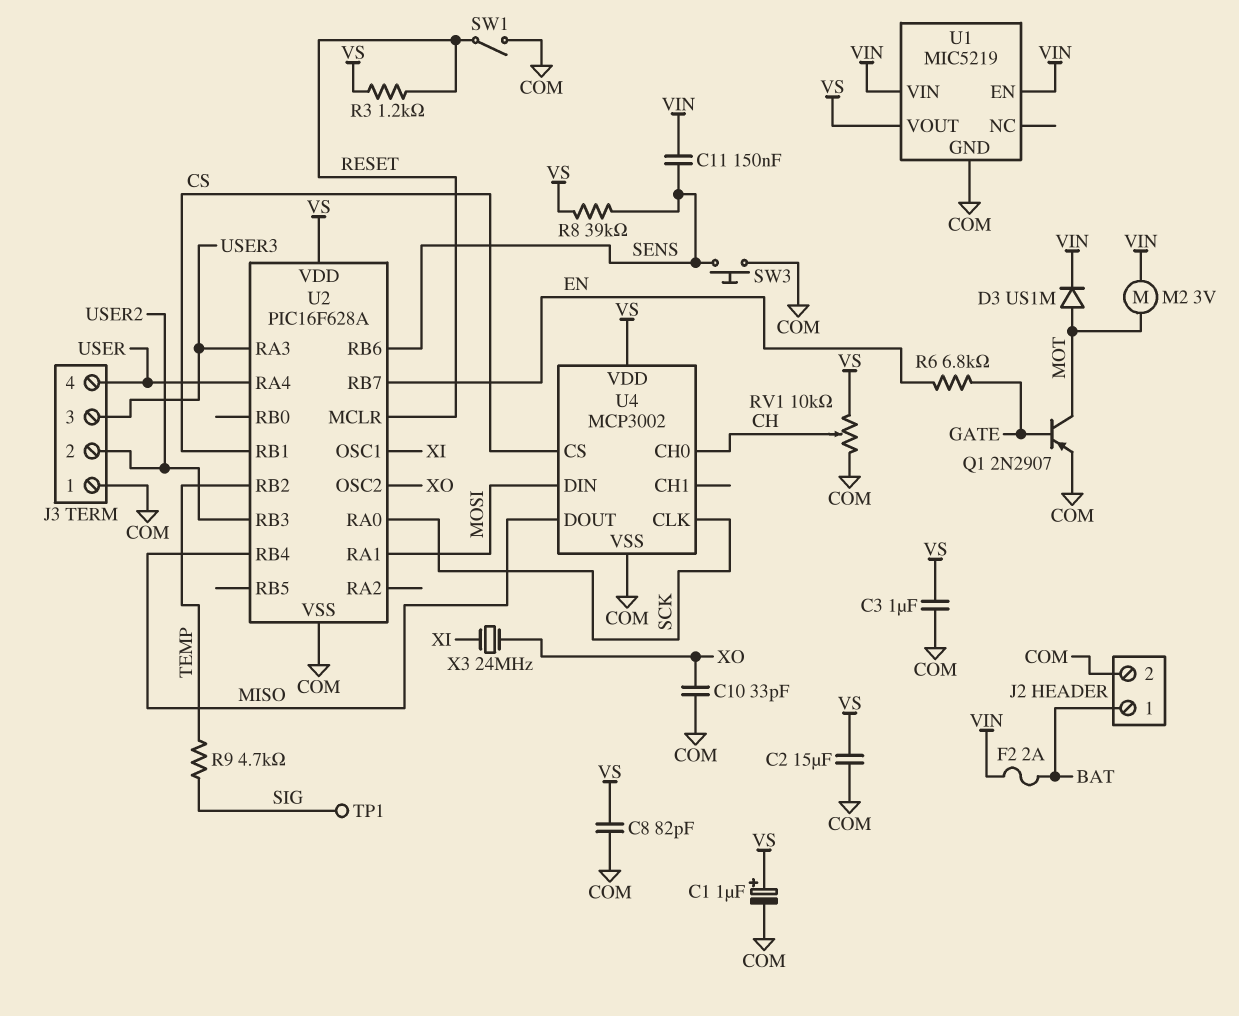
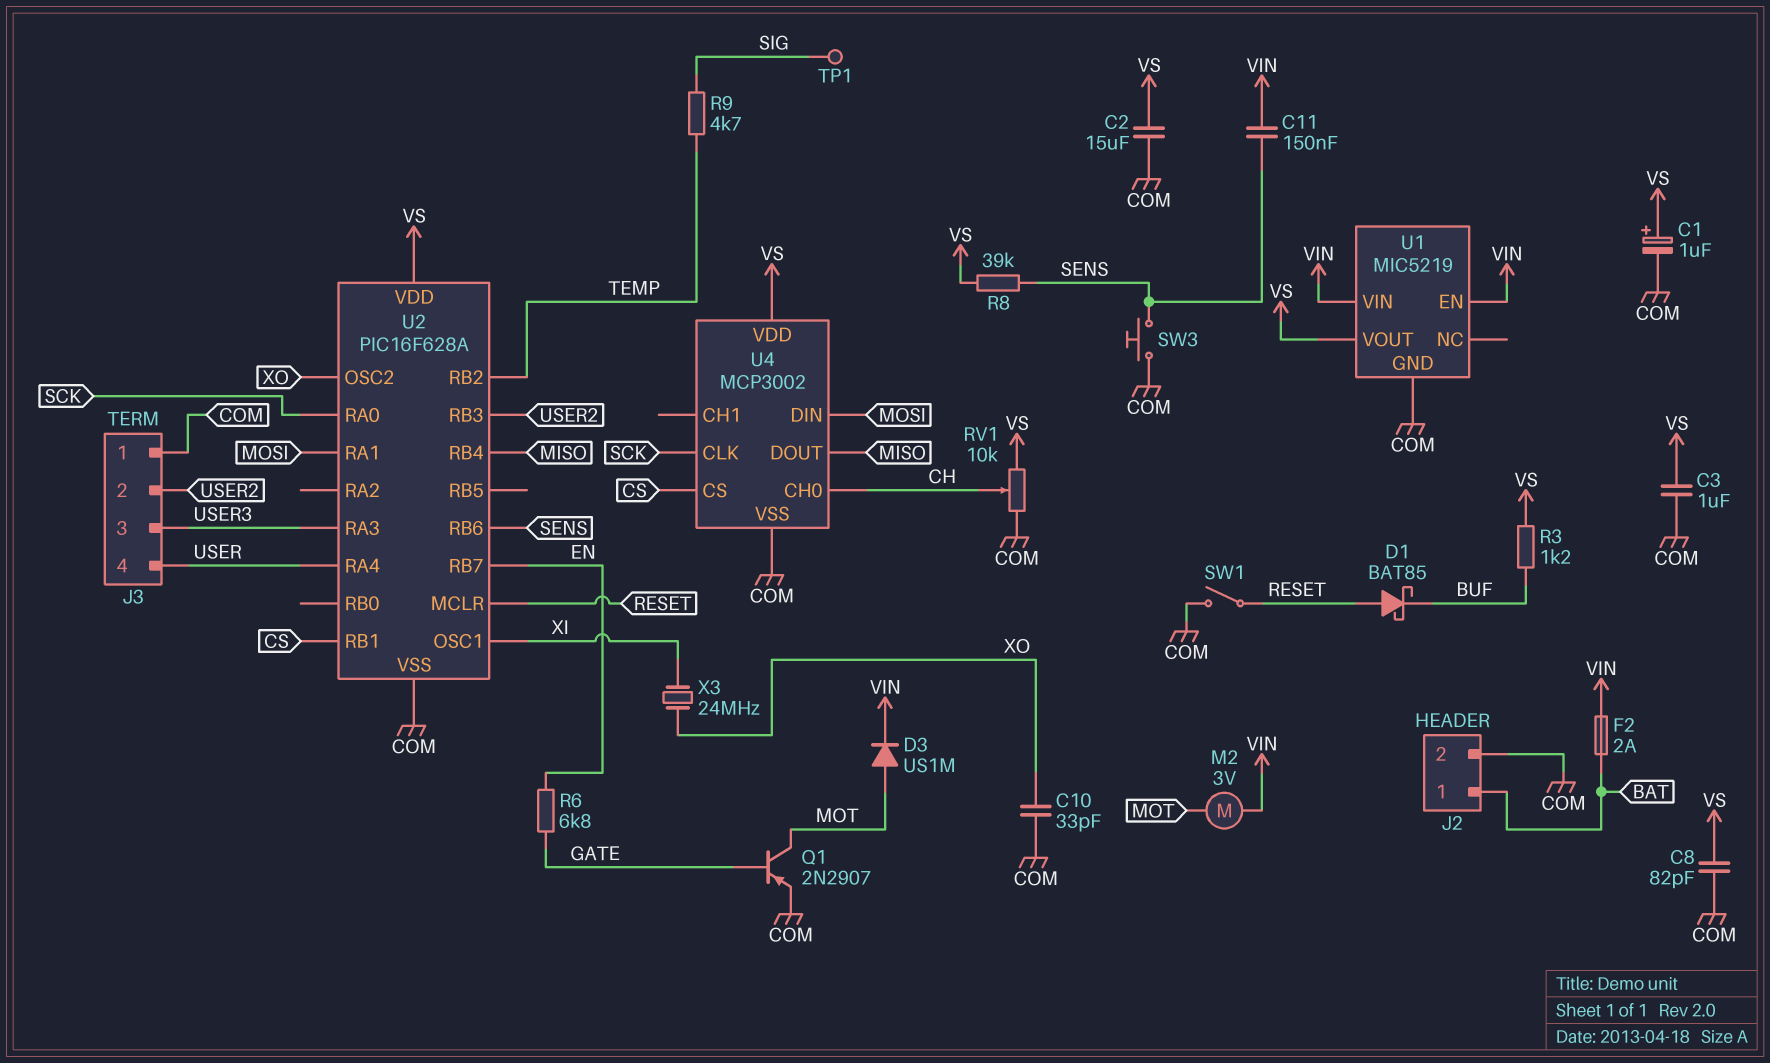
D1: none -> schottky BAT85 (A RESET, K BUF)
R3: 1.2k (RESET, VS) -> 1.2k (BUF, VS)

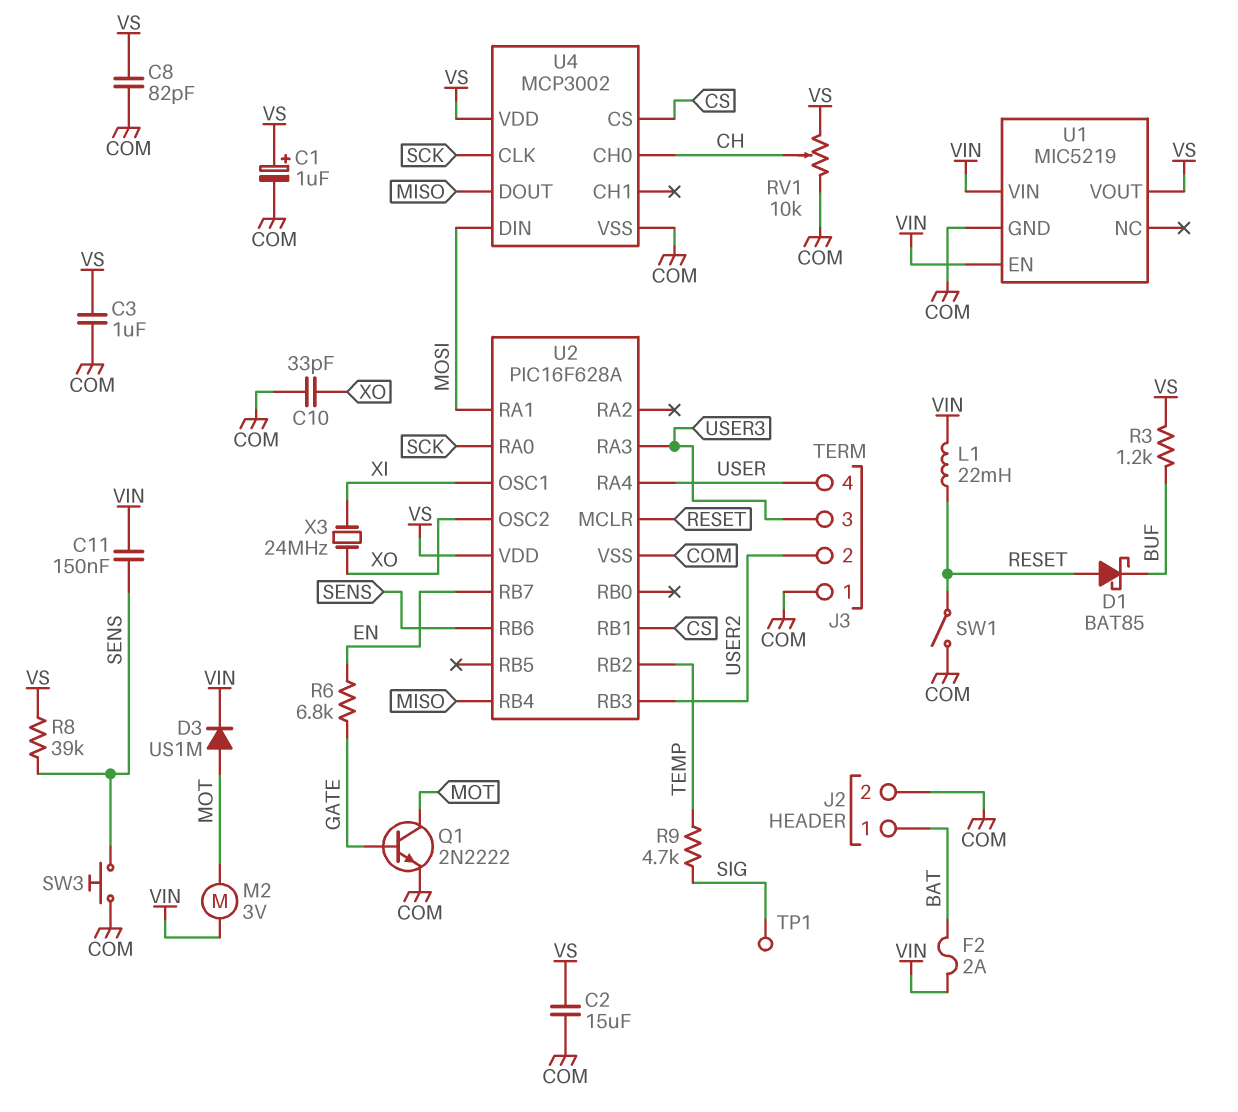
L1: none -> 22mH (RESET, VIN)
Q1: PNP 2N2907 (B GATE, C MOT, E COM) -> NPN 2N2222 (B GATE, C MOT, E COM)

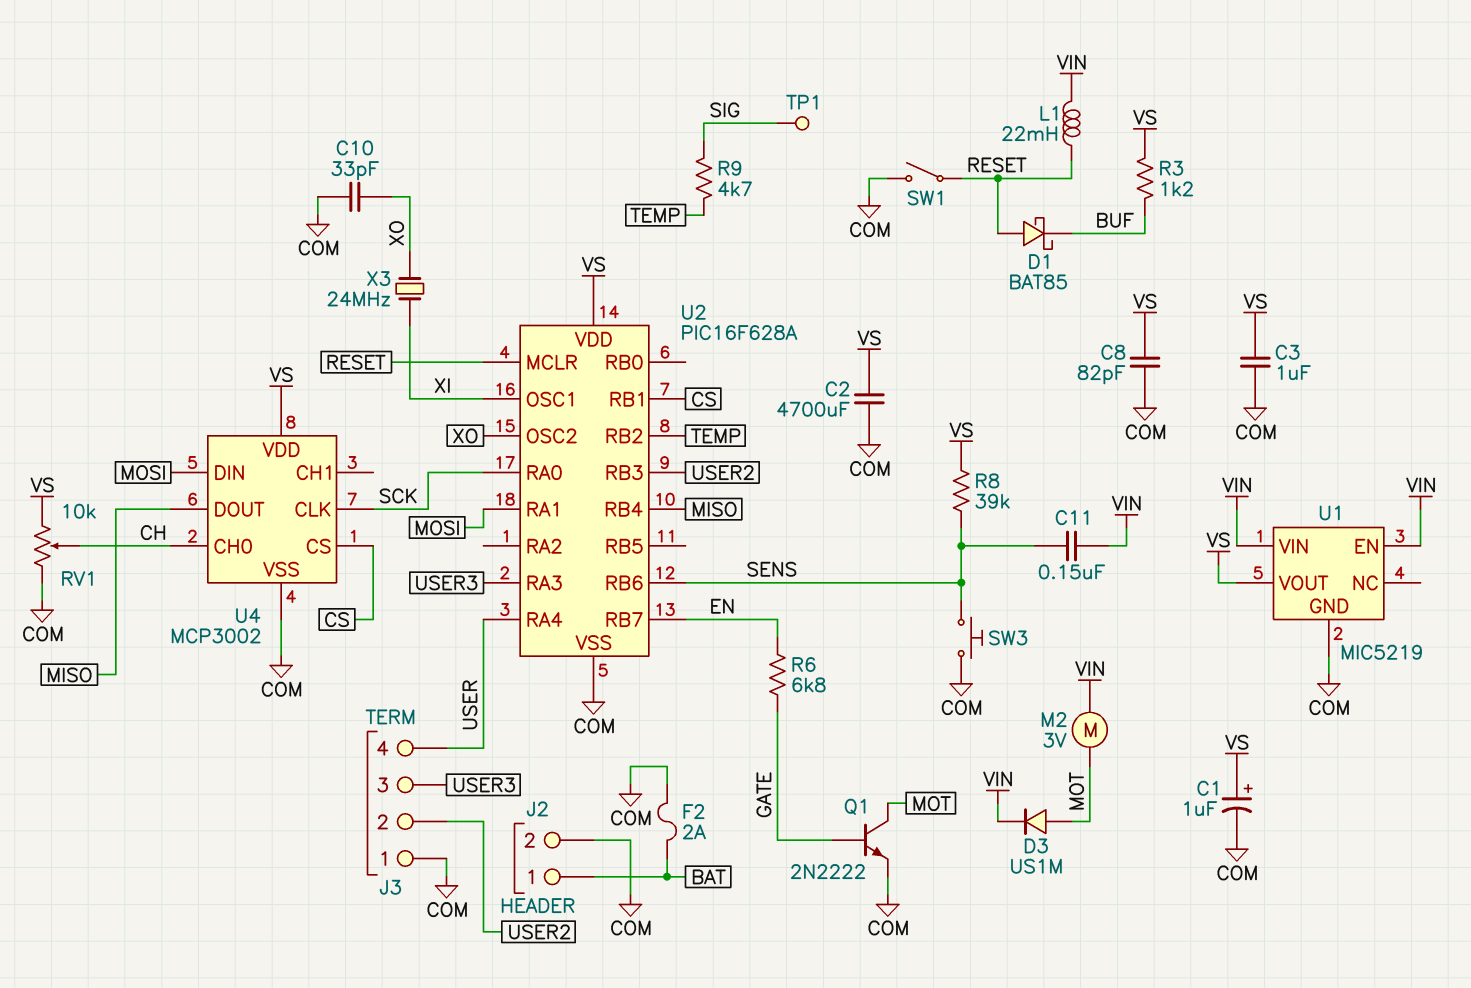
C2: 15uF (COM, VS) -> 4700uF (COM, VS)
F2: 2A (BAT, VIN) -> 2A (BAT, COM)

